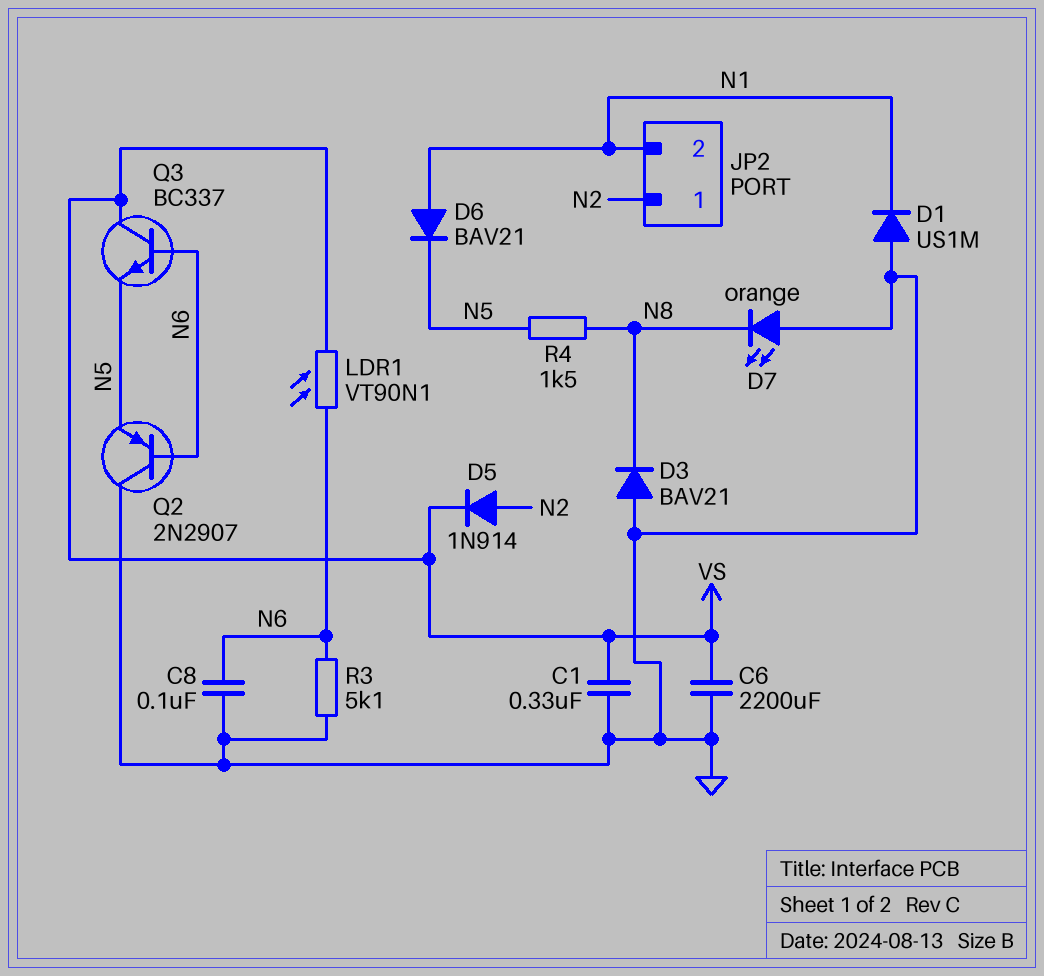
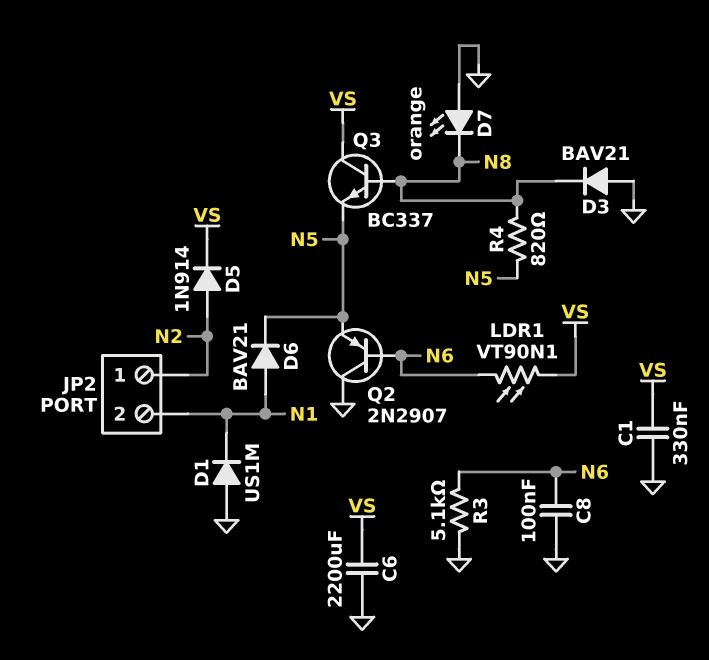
Q3: NPN BC337 (B N6, C VS, E N5) -> NPN BC337 (B N8, C VS, E N5)
R4: 1.5k (N5, N8) -> 820 (N5, N8)

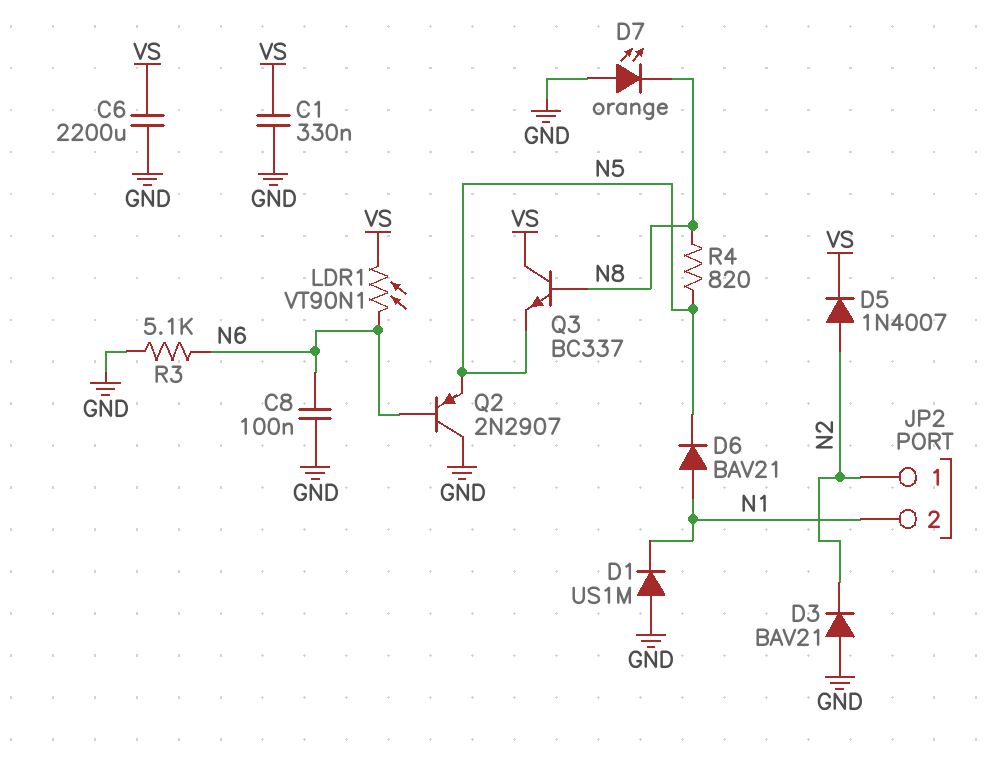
D3: diode BAV21 (A GND, K N8) -> diode BAV21 (A GND, K N2)
D5: diode 1N914 (A N2, K VS) -> diode 1N4007 (A N2, K VS)

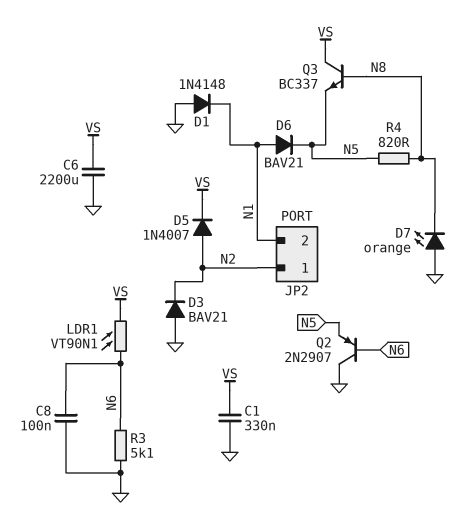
D1: diode US1M (A GND, K N1) -> diode 1N4148 (A GND, K N1)

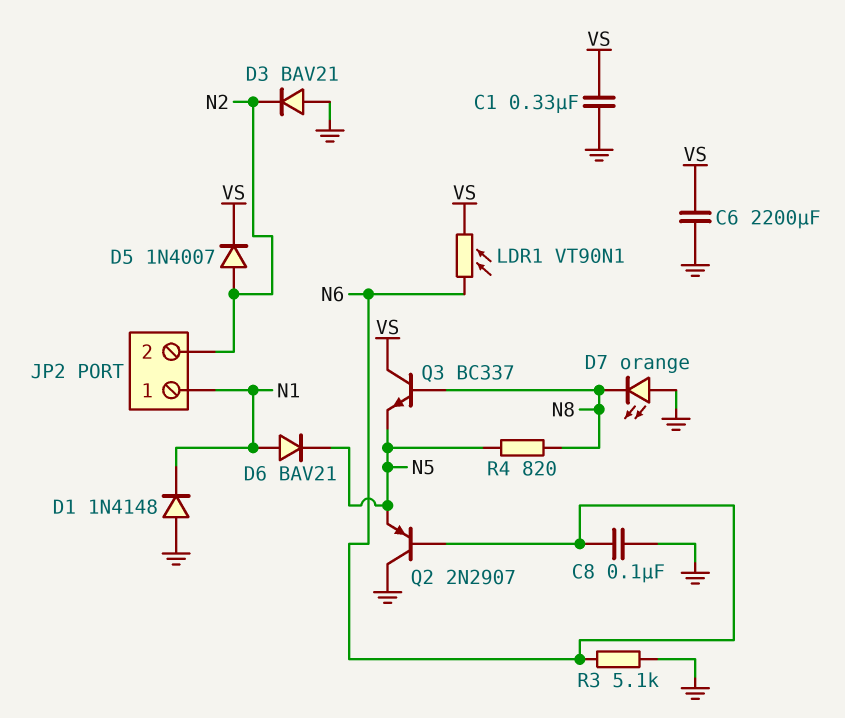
JP2 pin 1: N2 -> N1
JP2 pin 2: N1 -> N2

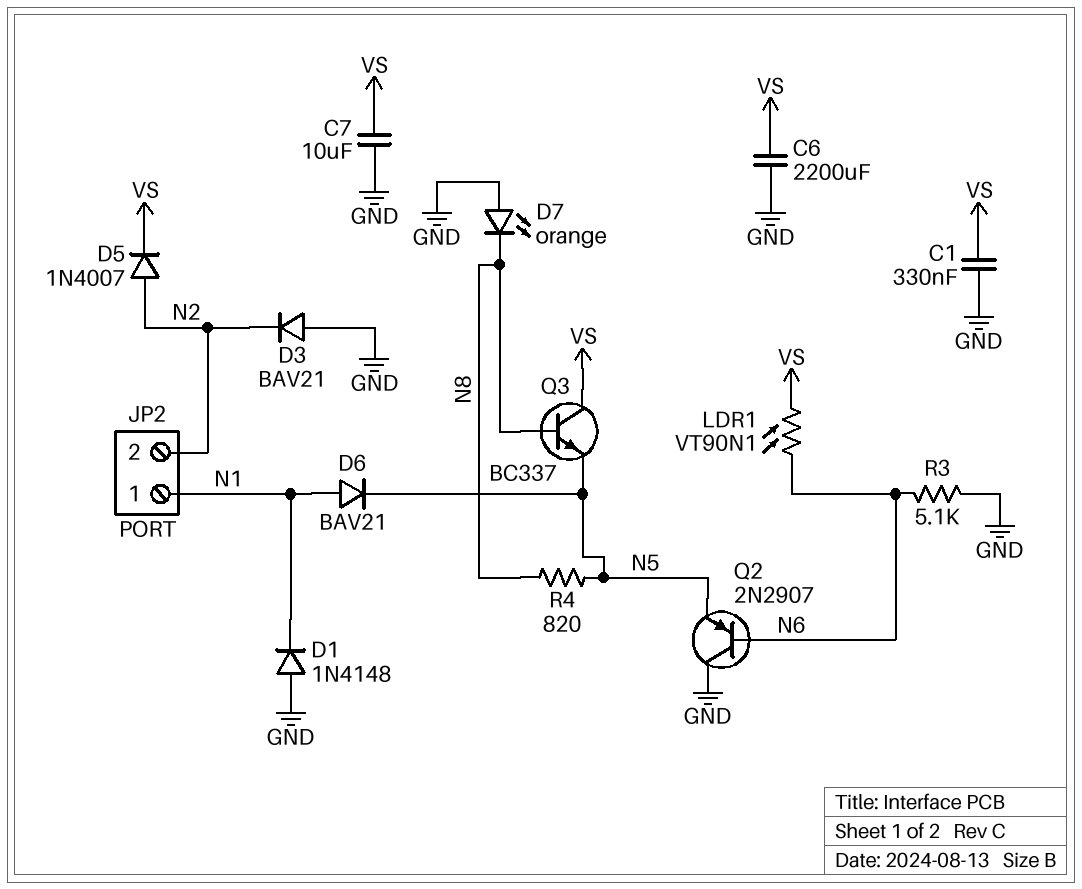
C7: none -> 10uF (GND, VS)
C8: 100nF (GND, N6) -> none

